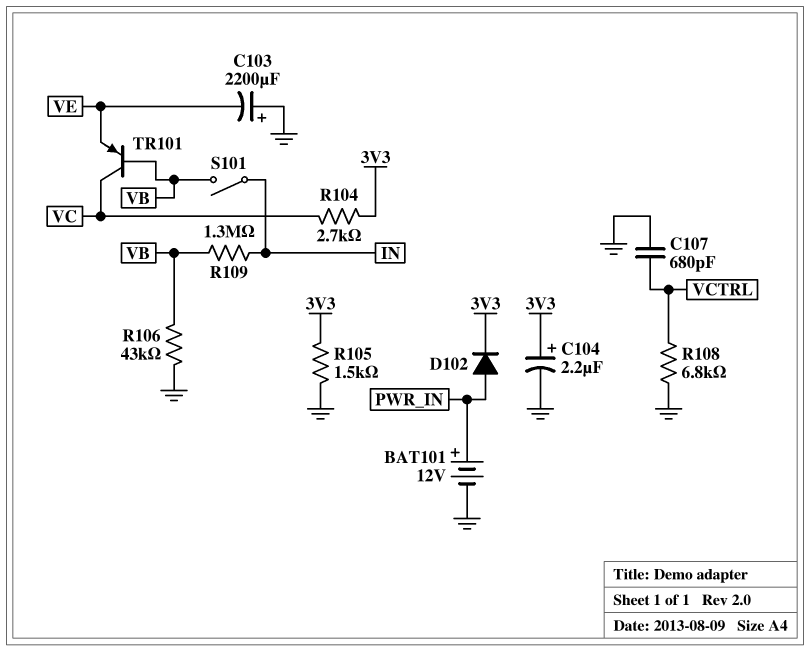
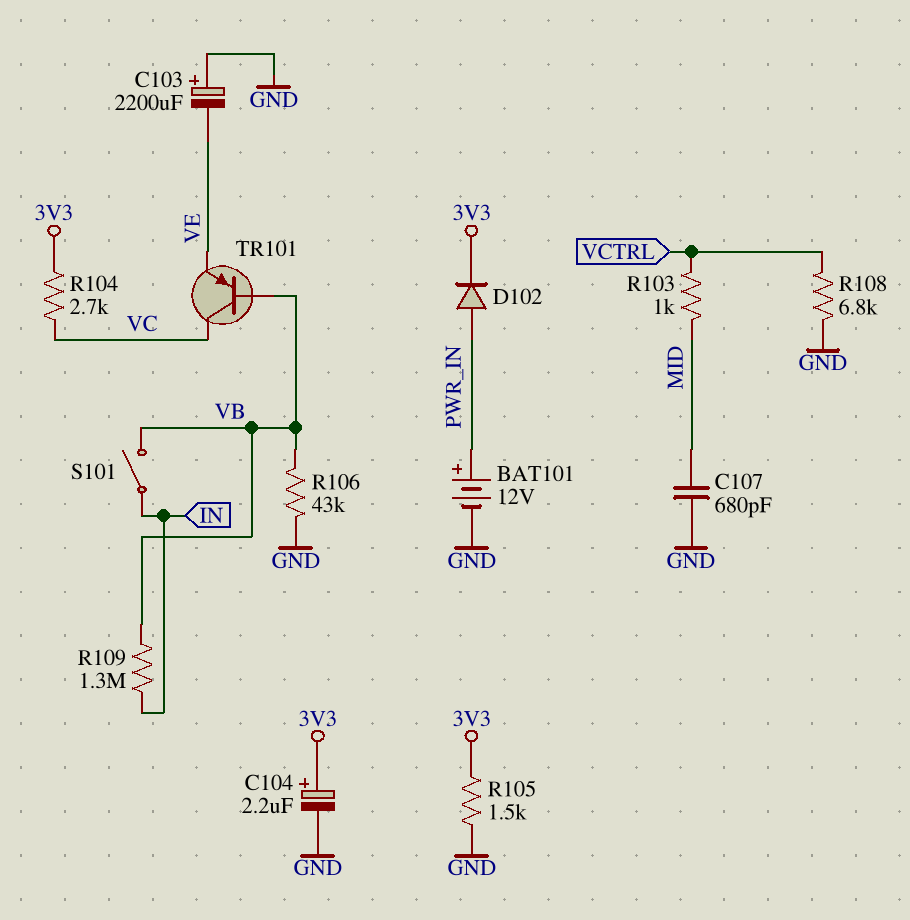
C107: 680pF (GND, VCTRL) -> 680pF (GND, MID)
R103: none -> 1k (MID, VCTRL)

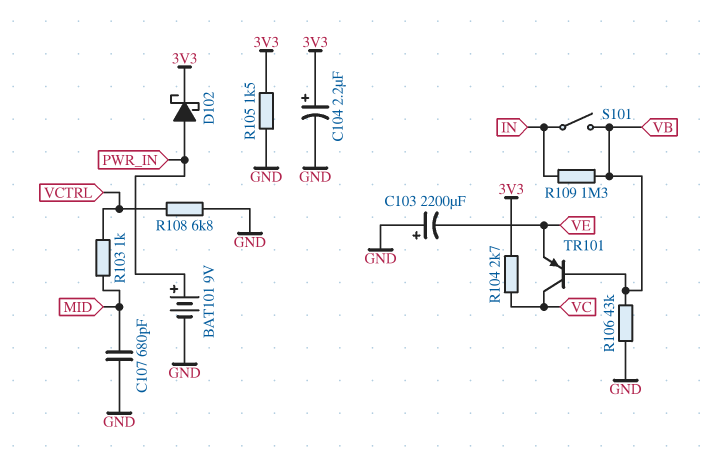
BAT101: 12V (plus PWR_IN, minus GND) -> 9V (plus PWR_IN, minus GND)
D102: diode (A PWR_IN, K 3V3) -> schottky (A PWR_IN, K 3V3)

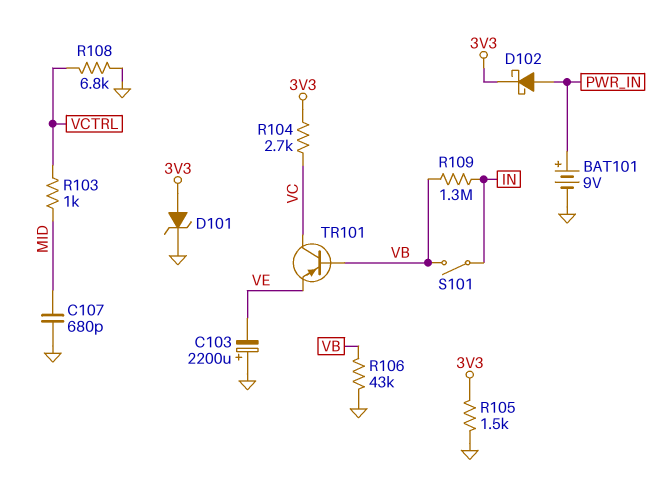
C104: 2.2uF (plus 3V3, minus GND) -> none
D101: none -> zener (A 3V3, K GND)

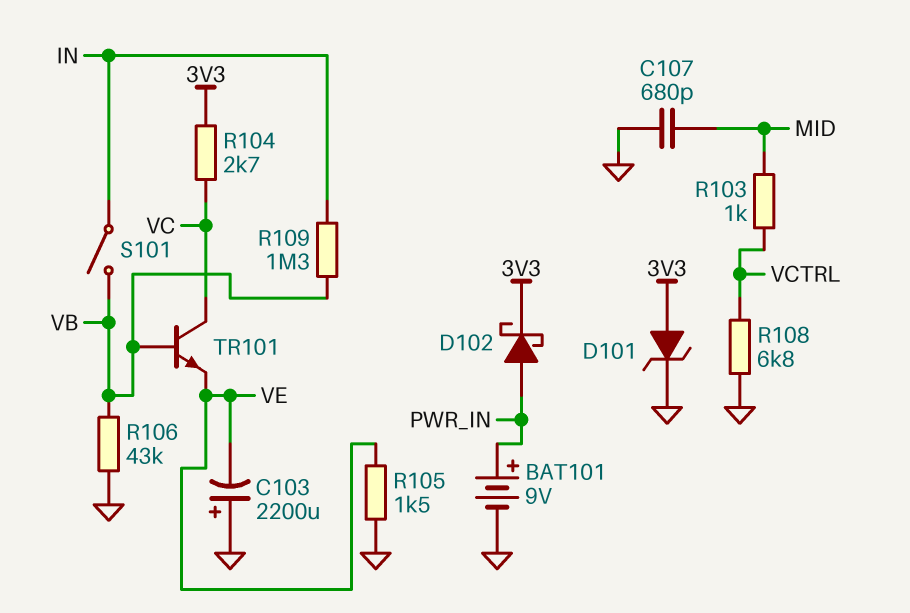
R105: 1.5k (3V3, GND) -> 1.5k (GND, VE)
TR101: PNP (B VB, C VC, E VE) -> NPN (B VB, C VC, E VE)

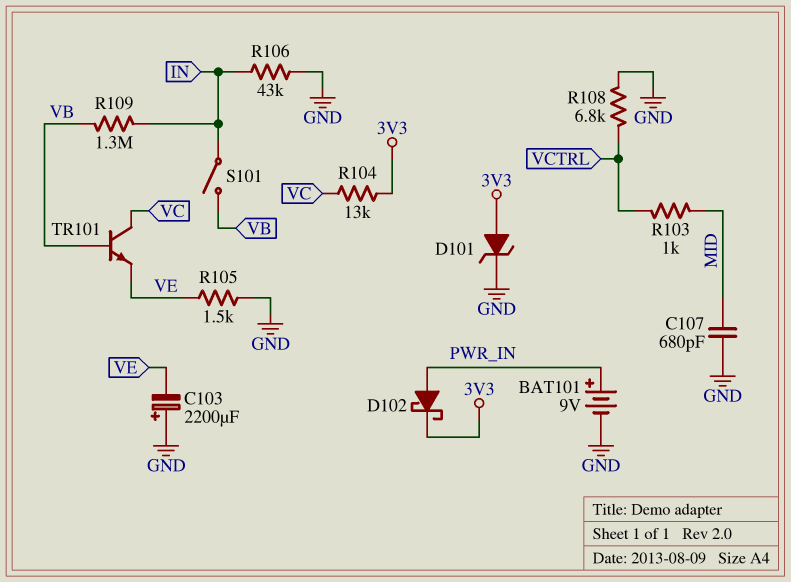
R104: 2.7k (3V3, VC) -> 13k (3V3, VC)
R106: 43k (GND, VB) -> 43k (GND, IN)

